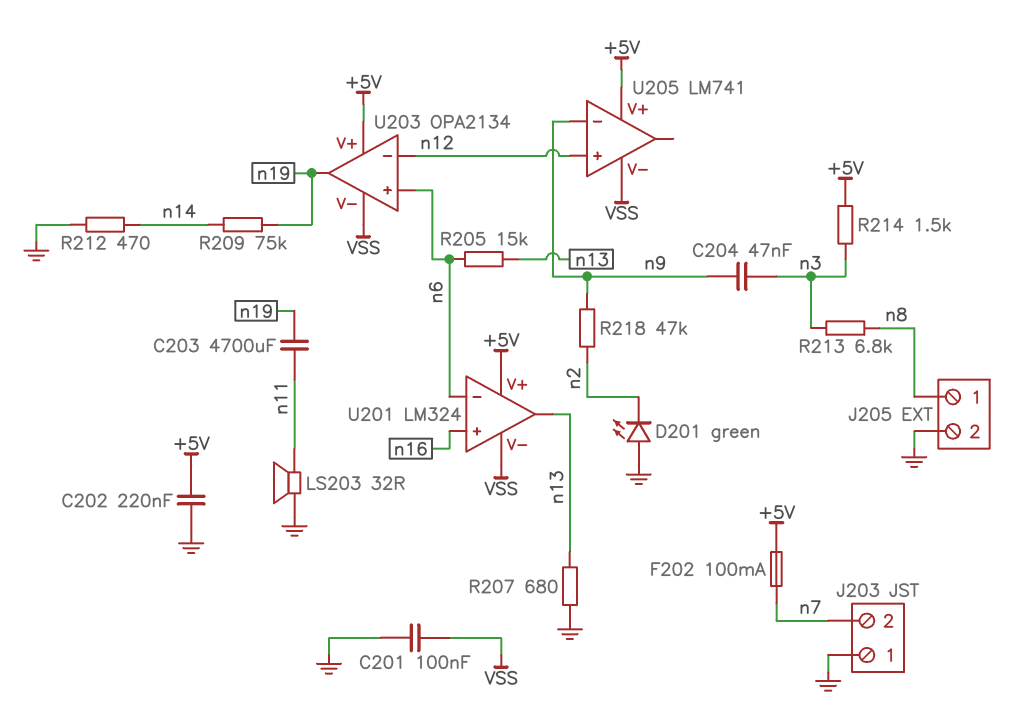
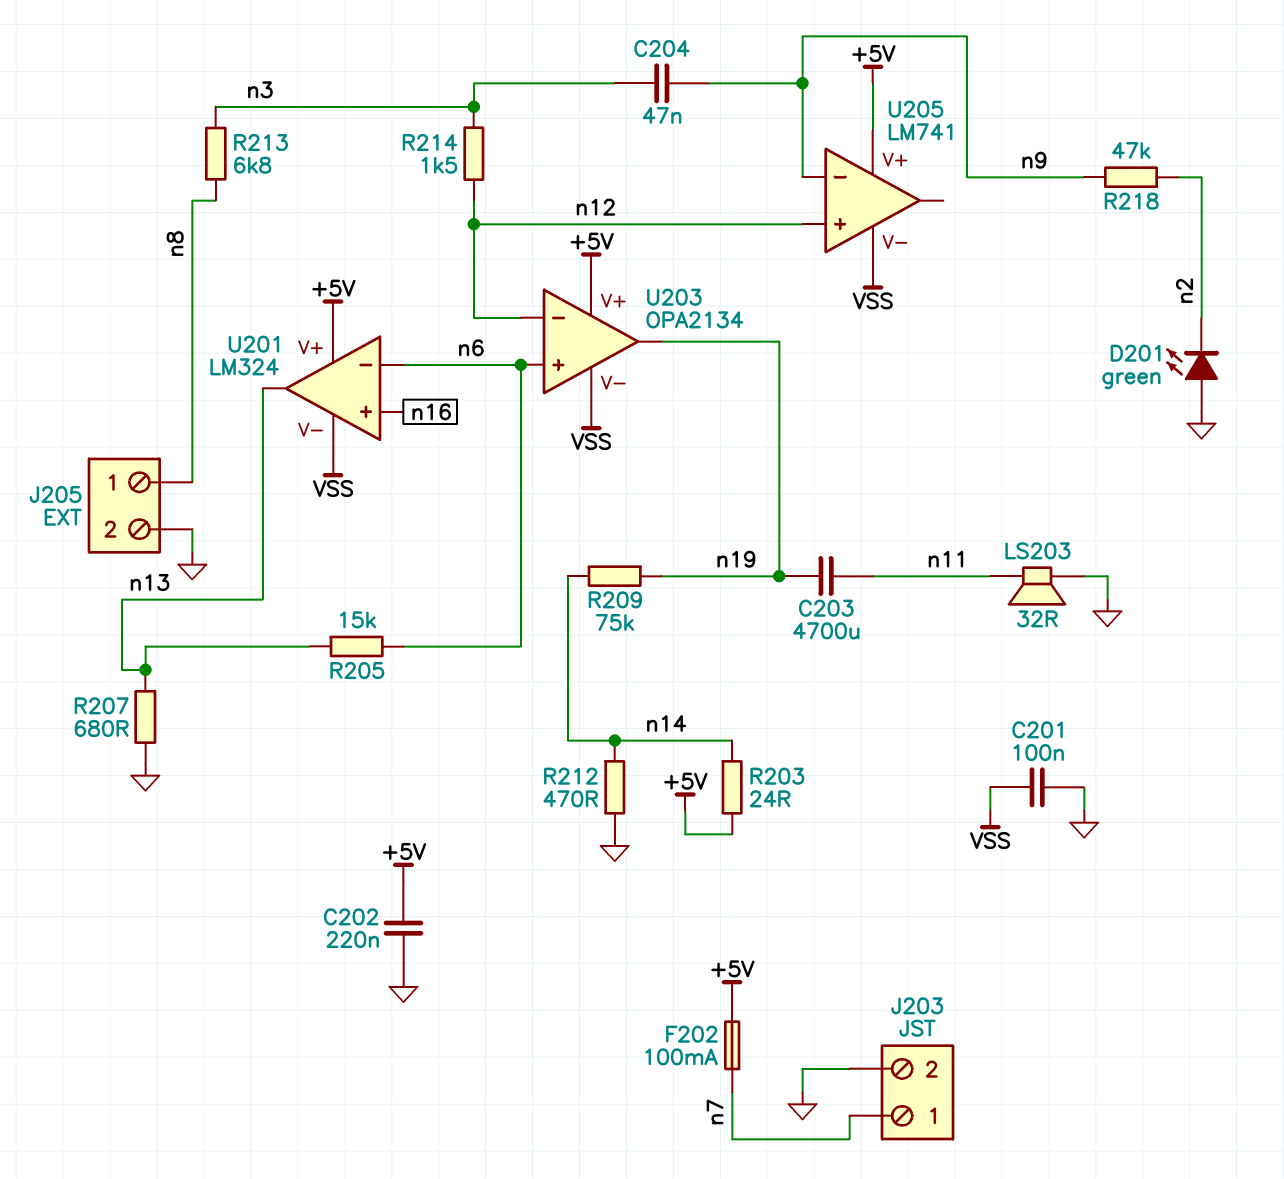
J203 pin 1: GND -> n7
J203 pin 2: n7 -> GND
R203: none -> 24 (+5V, n14)
R214: 1.5k (+5V, n3) -> 1.5k (n3, n12)

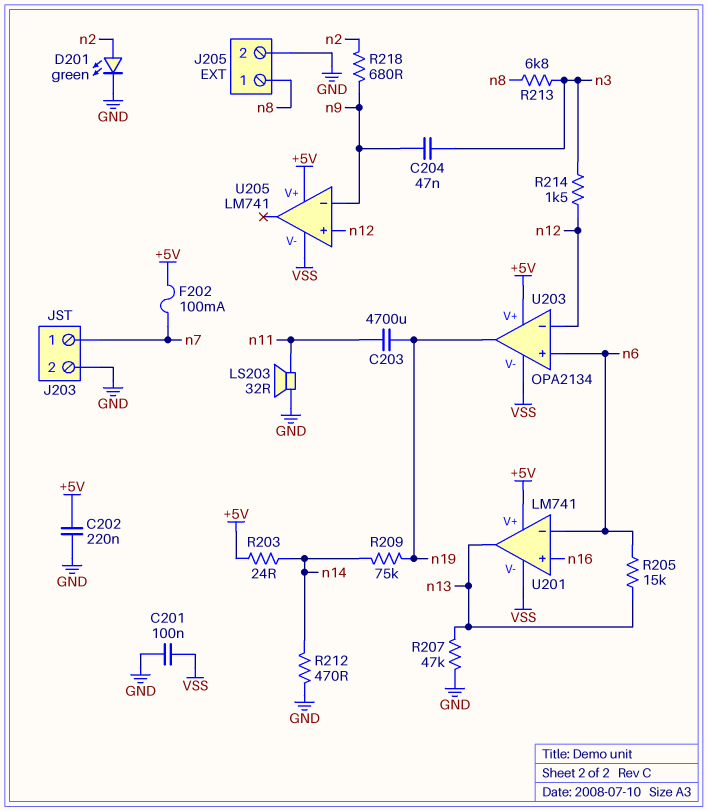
D201: LED green (A GND, K n2) -> LED green (A n2, K GND)
R207: 680 (GND, n13) -> 47k (GND, n13)
R218: 47k (n2, n9) -> 680 (n2, n9)
U201: LM324 -> LM741

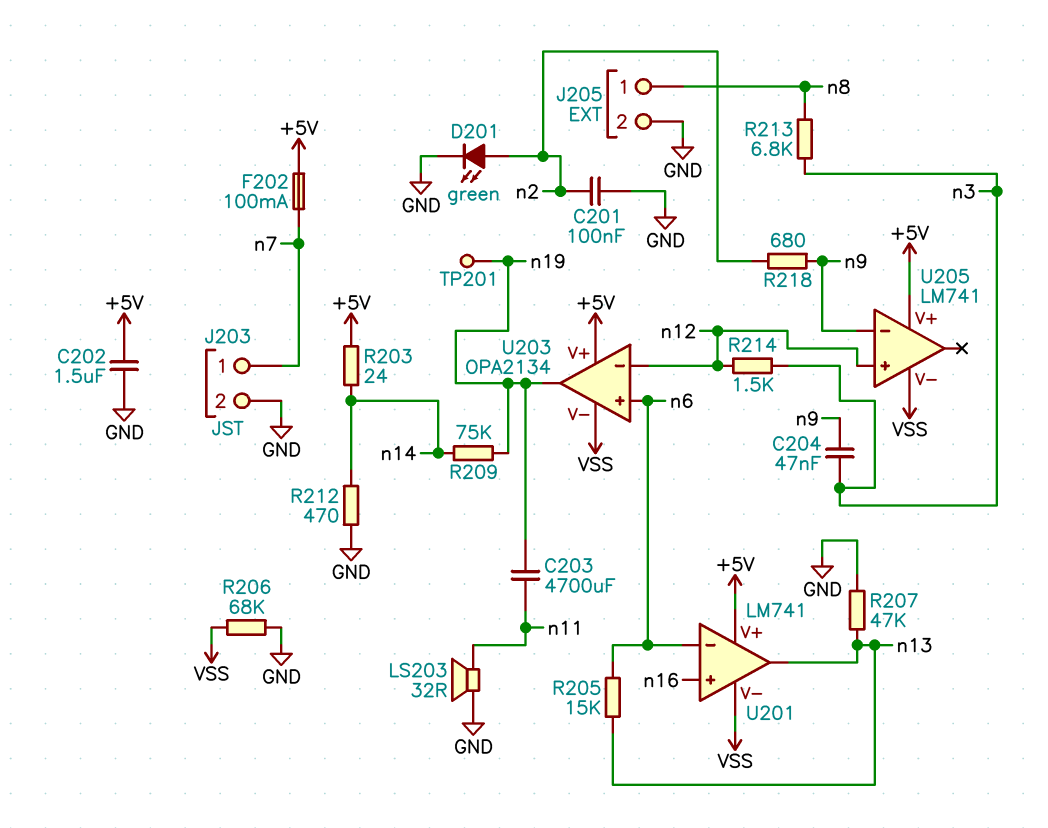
C201: 100nF (GND, VSS) -> 100nF (GND, n2)
C202: 220nF (+5V, GND) -> 1.5uF (+5V, GND)
R206: none -> 68k (GND, VSS)
TP201: none -> test point (n19)

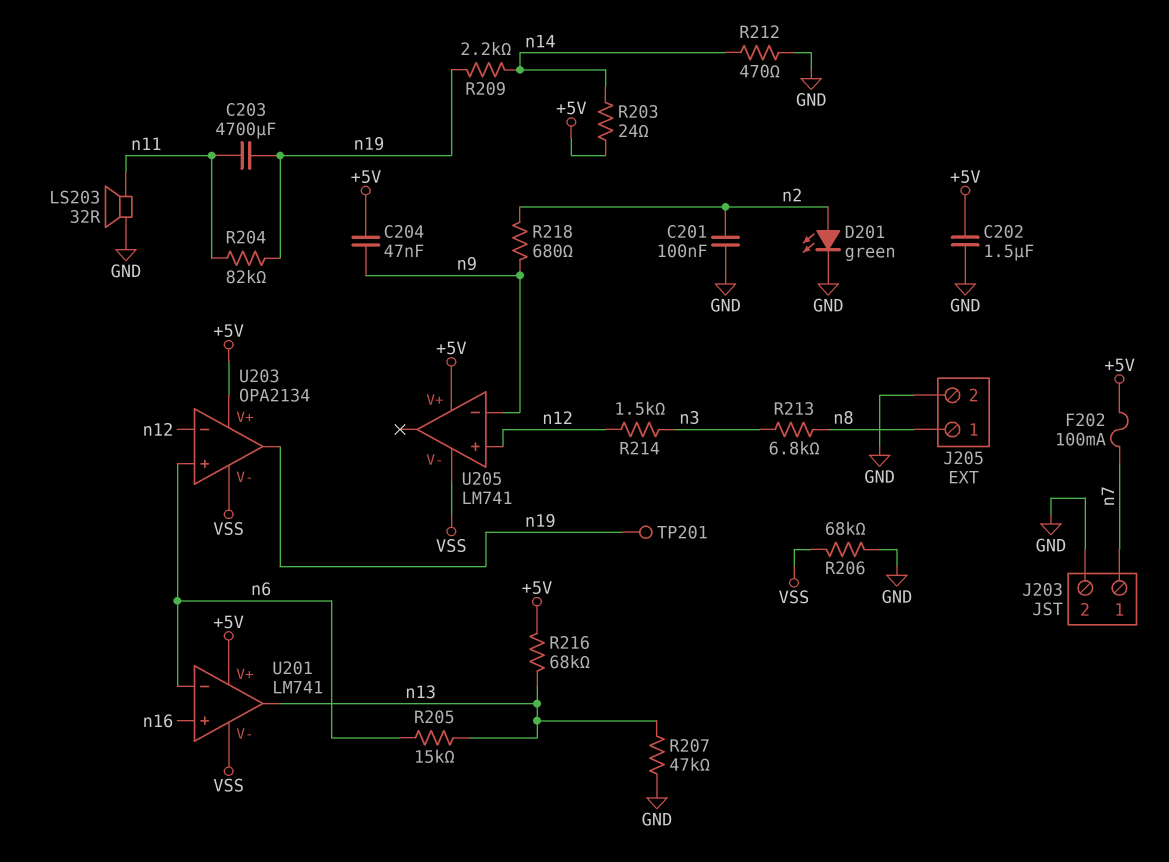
C204: 47nF (n3, n9) -> 47nF (+5V, n9)
R204: none -> 82k (n11, n19)
R209: 75k (n14, n19) -> 2.2k (n14, n19)
R216: none -> 68k (+5V, n13)

